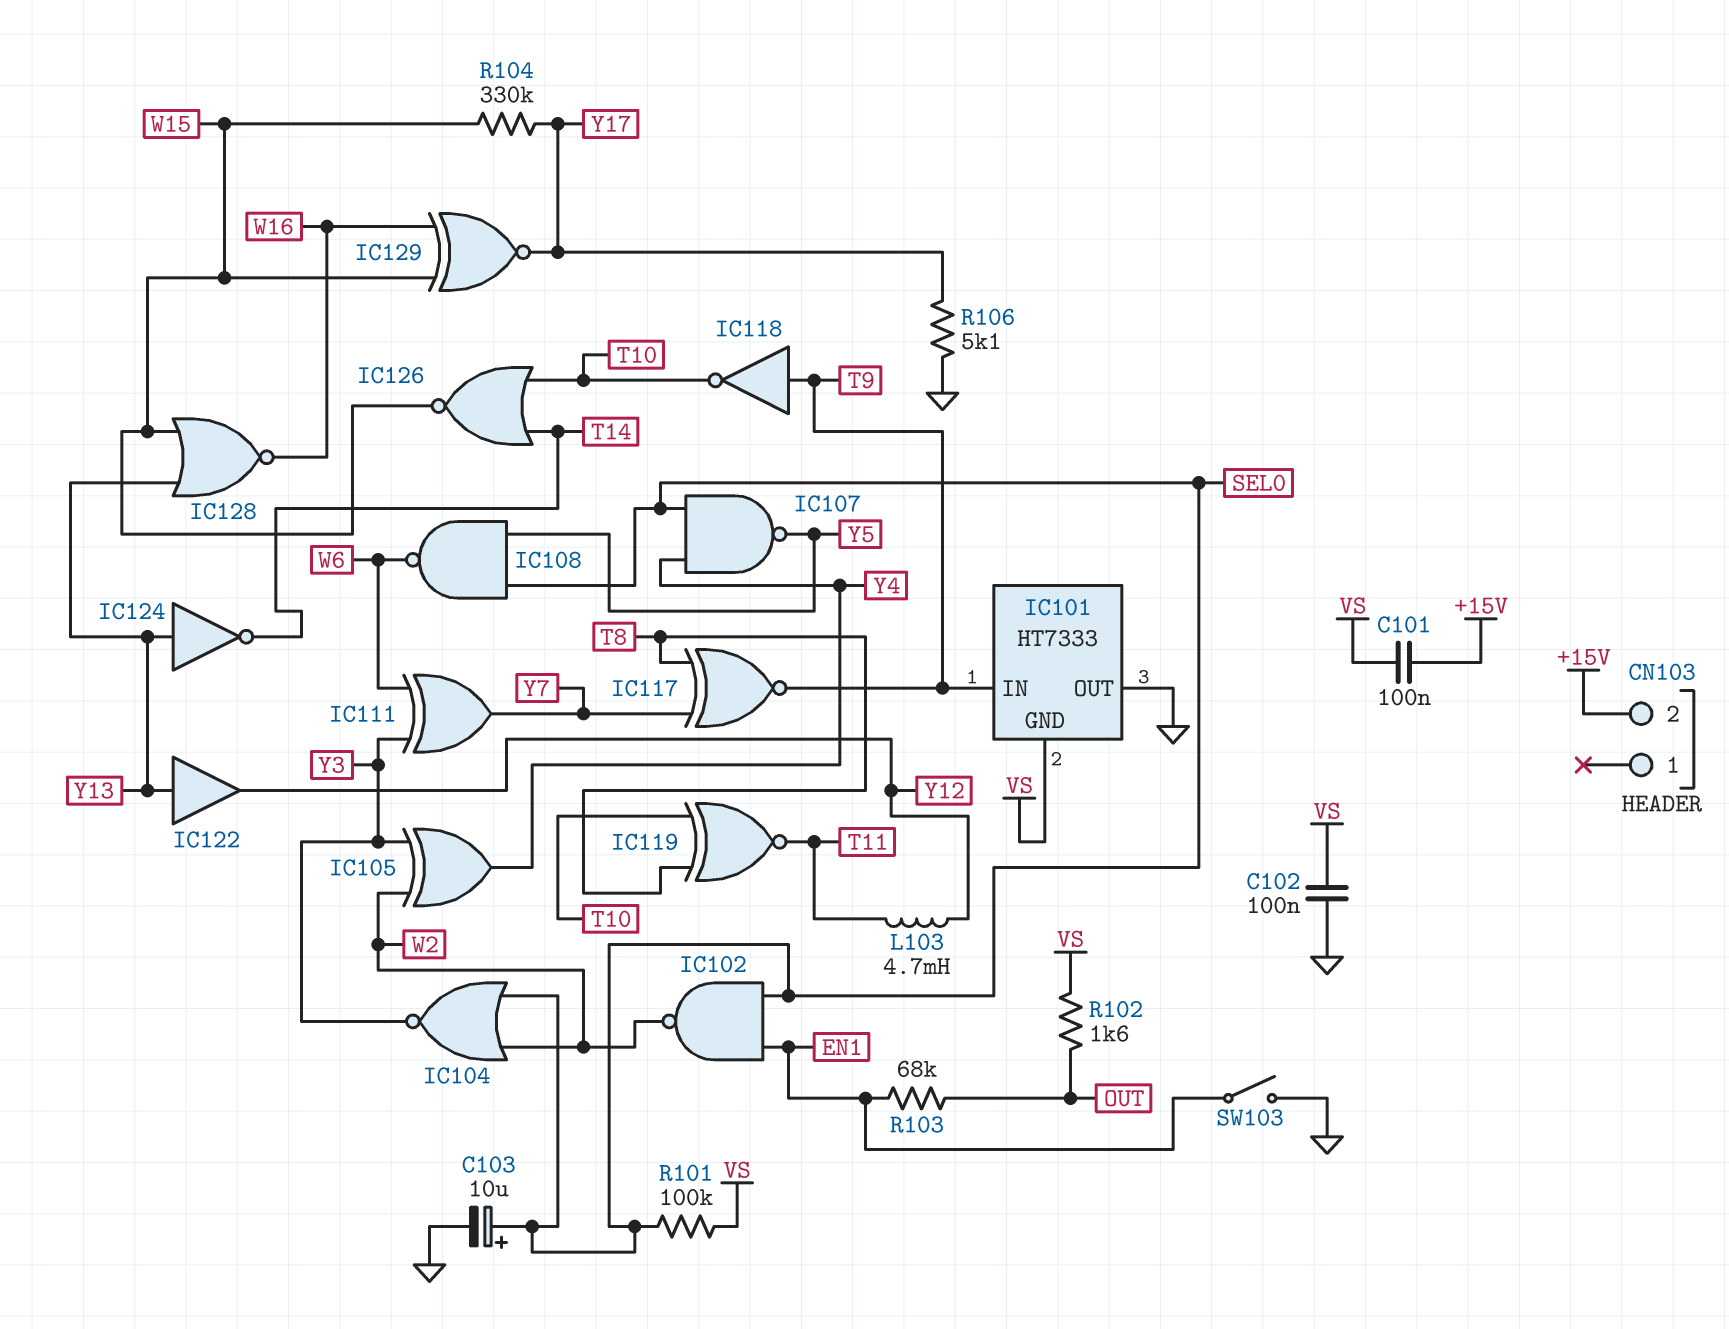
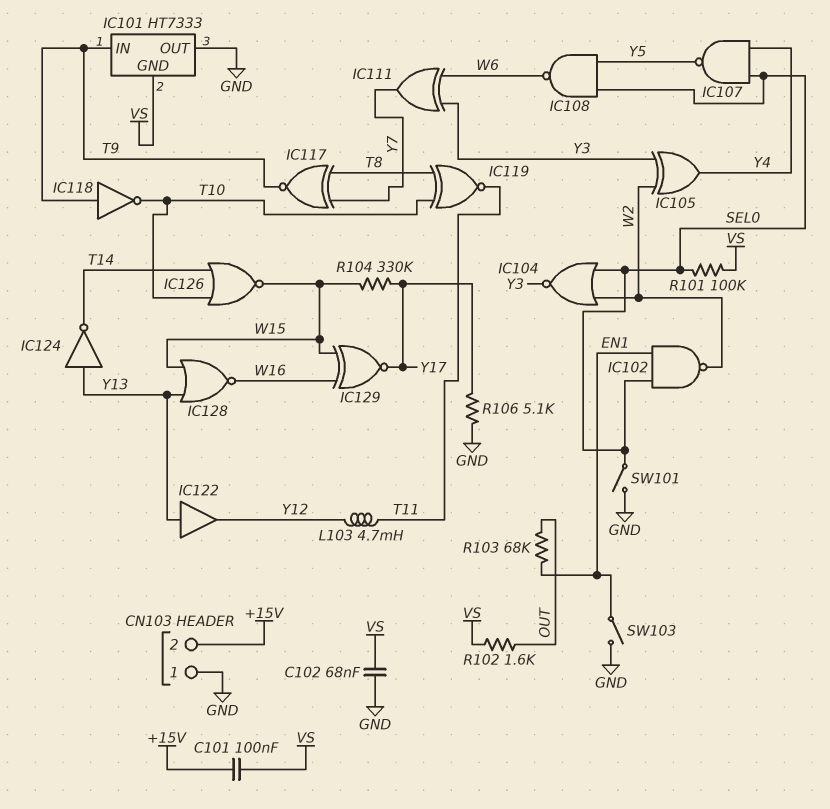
C102: 100nF (GND, VS) -> 68nF (GND, VS)
C103: 10uF (plus SEL0, minus GND) -> none
CN103 pin 1: none -> GND
SW101: none -> switch (GND, SEL0)

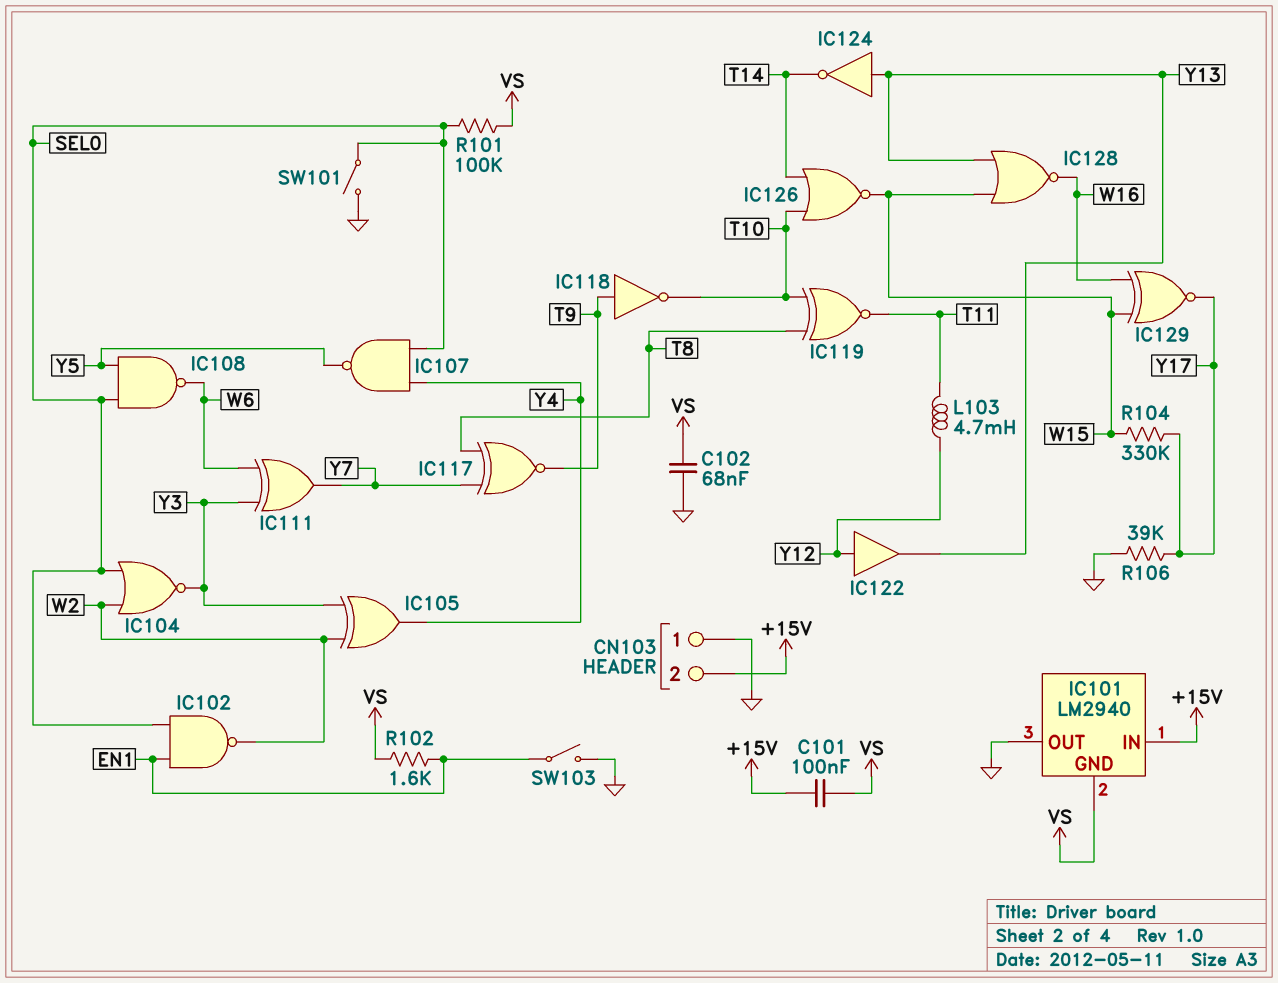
IC101: HT7333 -> LM2940
IC101 pin IN: T9 -> +15V
IC122: buffer (in Y13, out Y12) -> buffer (in Y12, out Y13)
R102: 1.6k (OUT, VS) -> 1.6k (EN1, VS)
R103: 68k (EN1, OUT) -> none
R106: 5.1k (GND, Y17) -> 39k (GND, Y17)

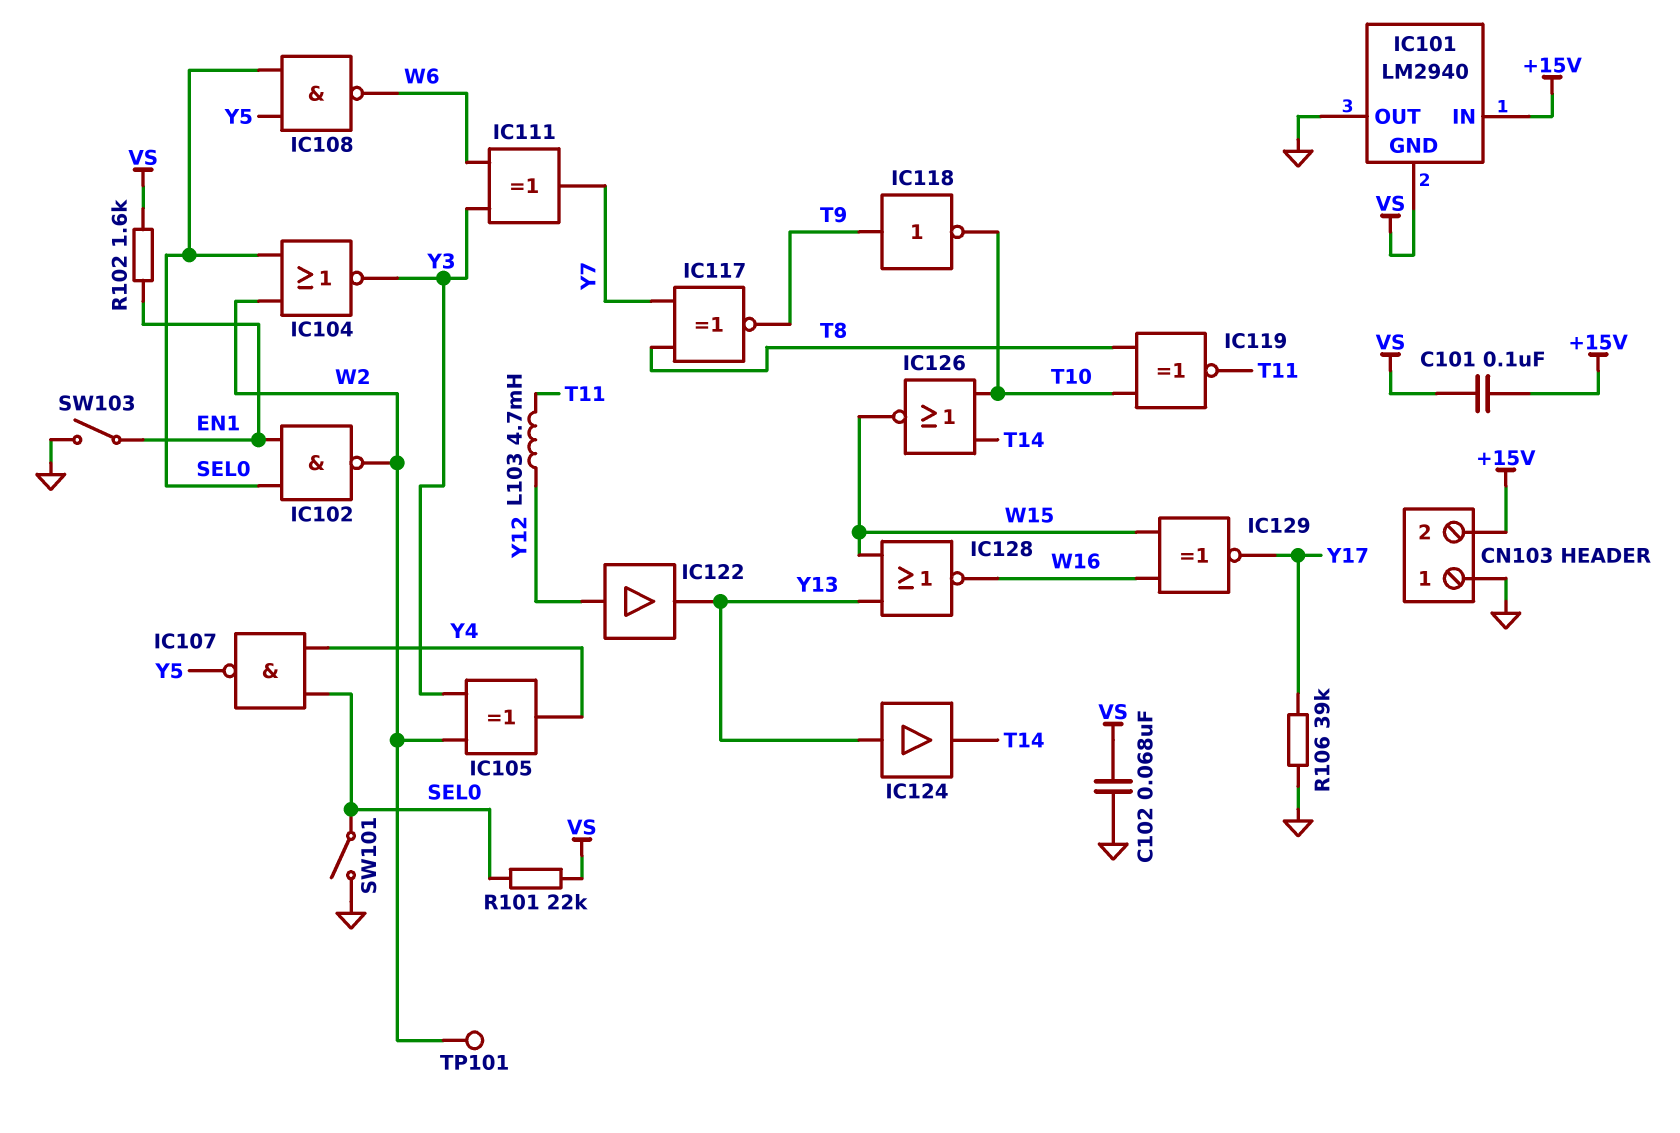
IC124: NOT (in Y13, out T14) -> buffer (in Y13, out T14)
R101: 100k (SEL0, VS) -> 22k (SEL0, VS)
R104: 330k (W15, Y17) -> none
TP101: none -> test point (W2)

